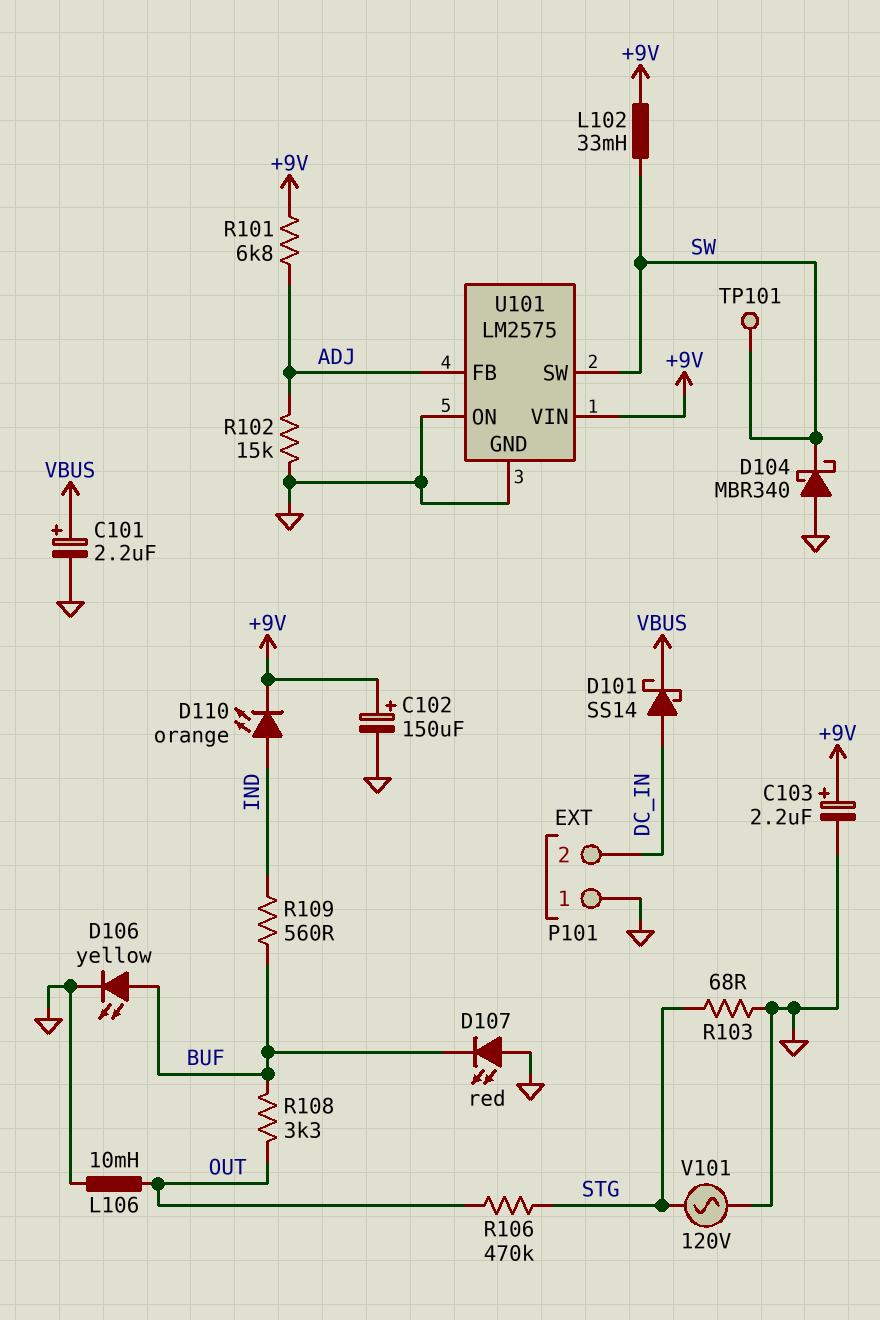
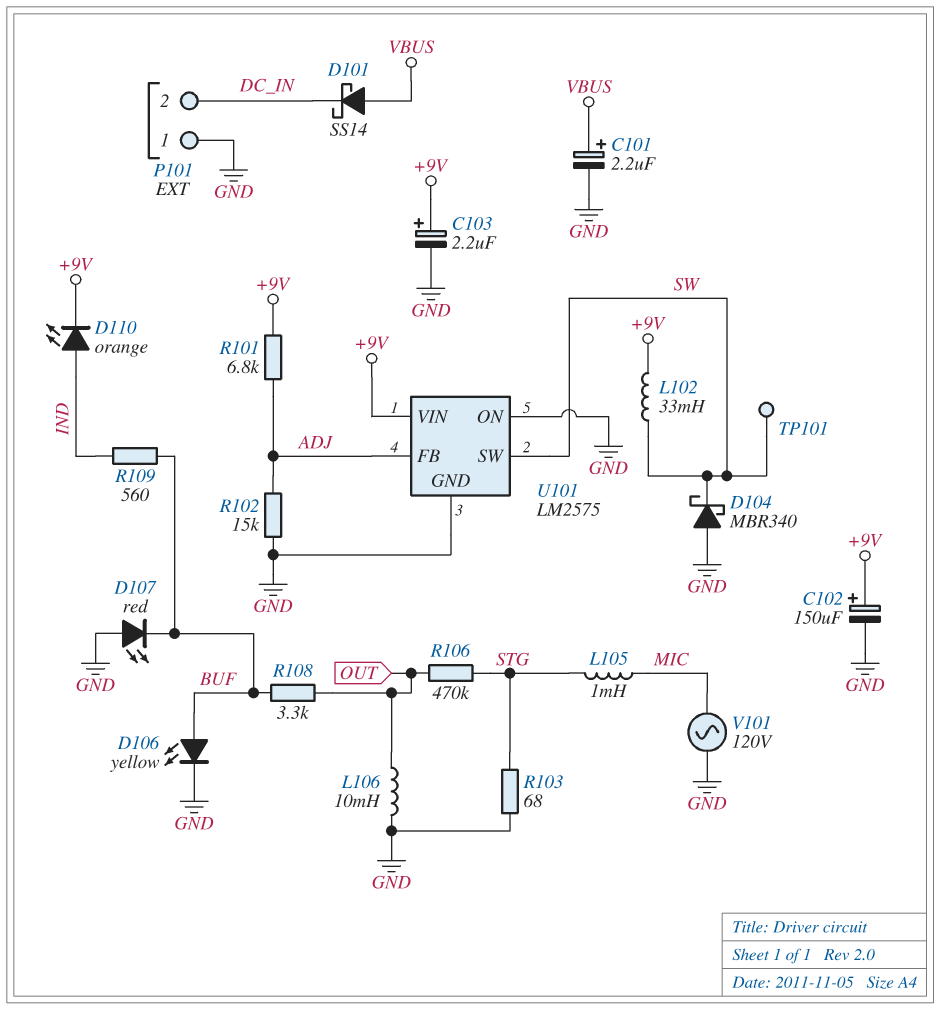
D101: schottky SS14 (A DC_IN, K VBUS) -> schottky SS14 (A VBUS, K DC_IN)
L105: none -> 1mH (MIC, STG)
V101: AC 120V (GND, STG) -> AC 120V (GND, MIC)

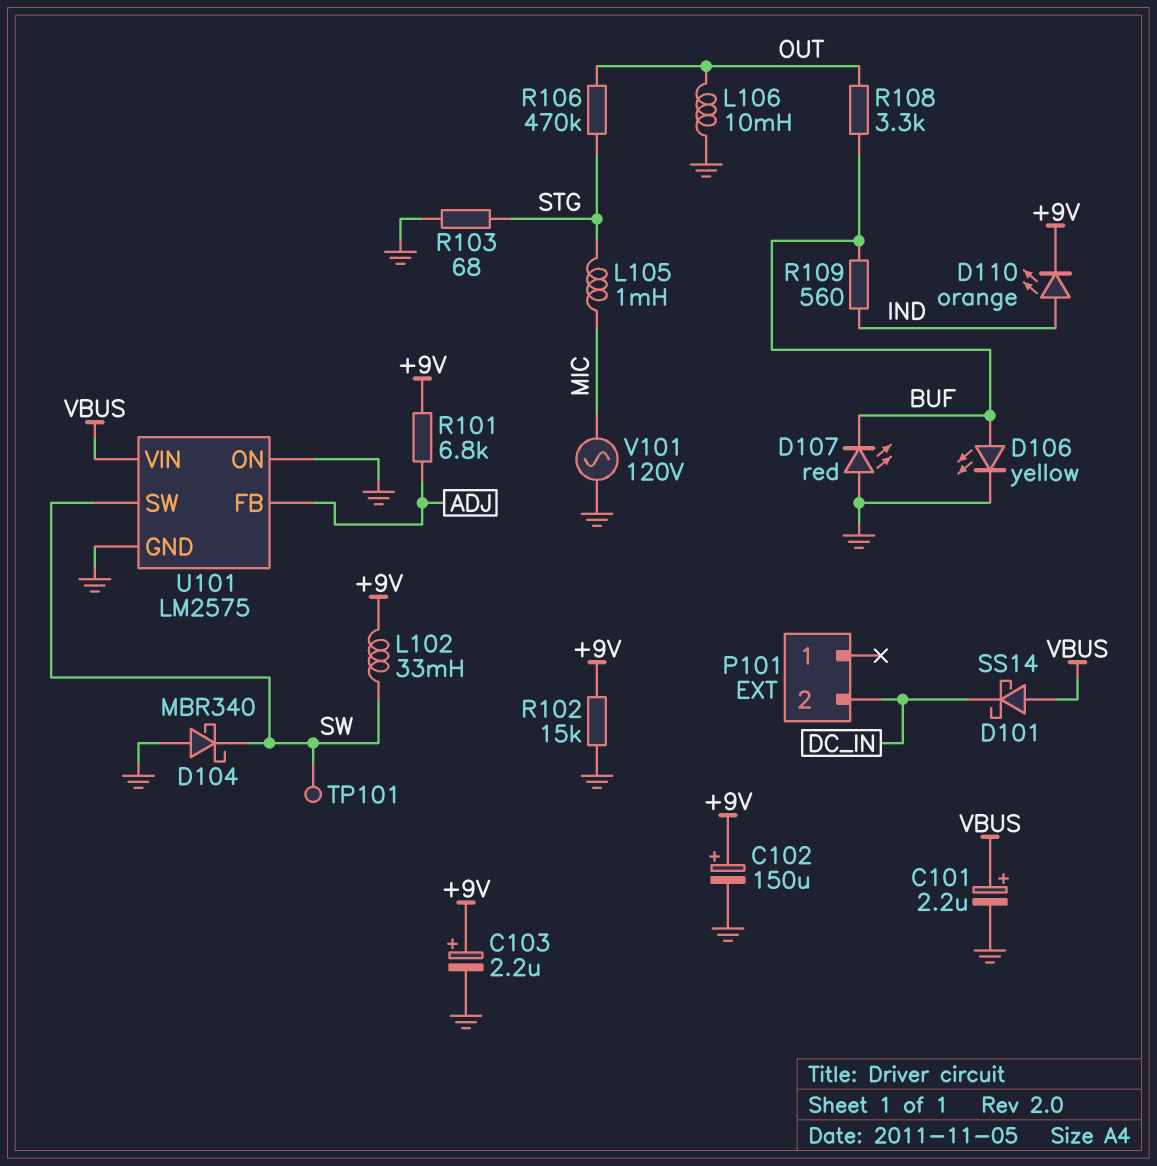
P101 pin 1: GND -> none
R102: 15k (ADJ, GND) -> 15k (+9V, GND)
U101 pin VIN: +9V -> VBUS

